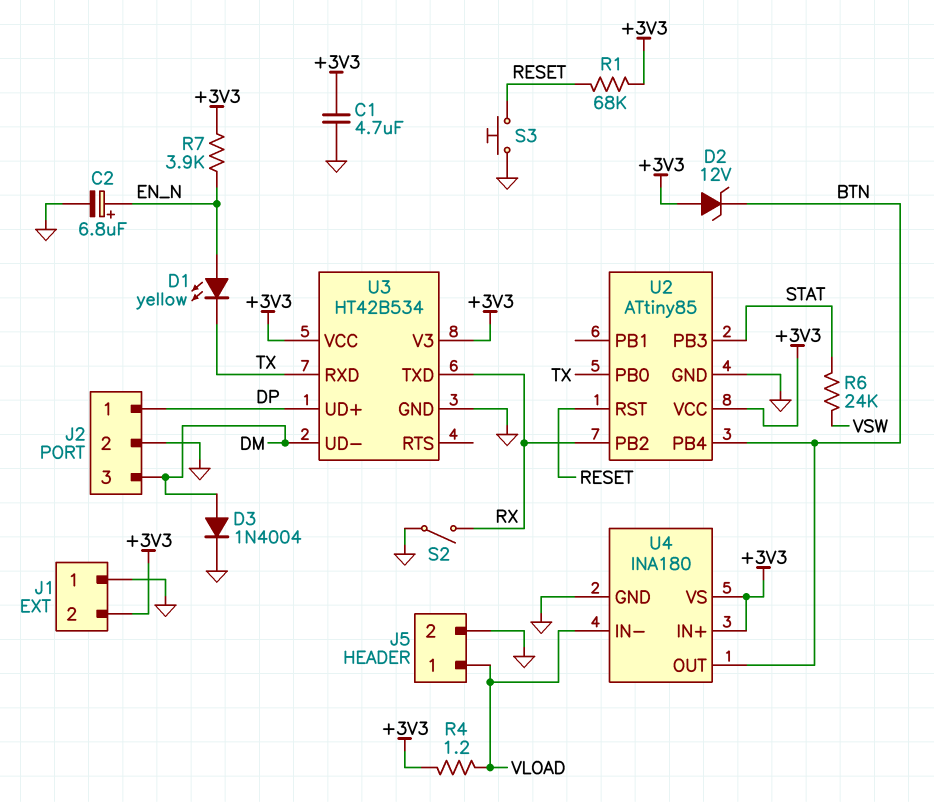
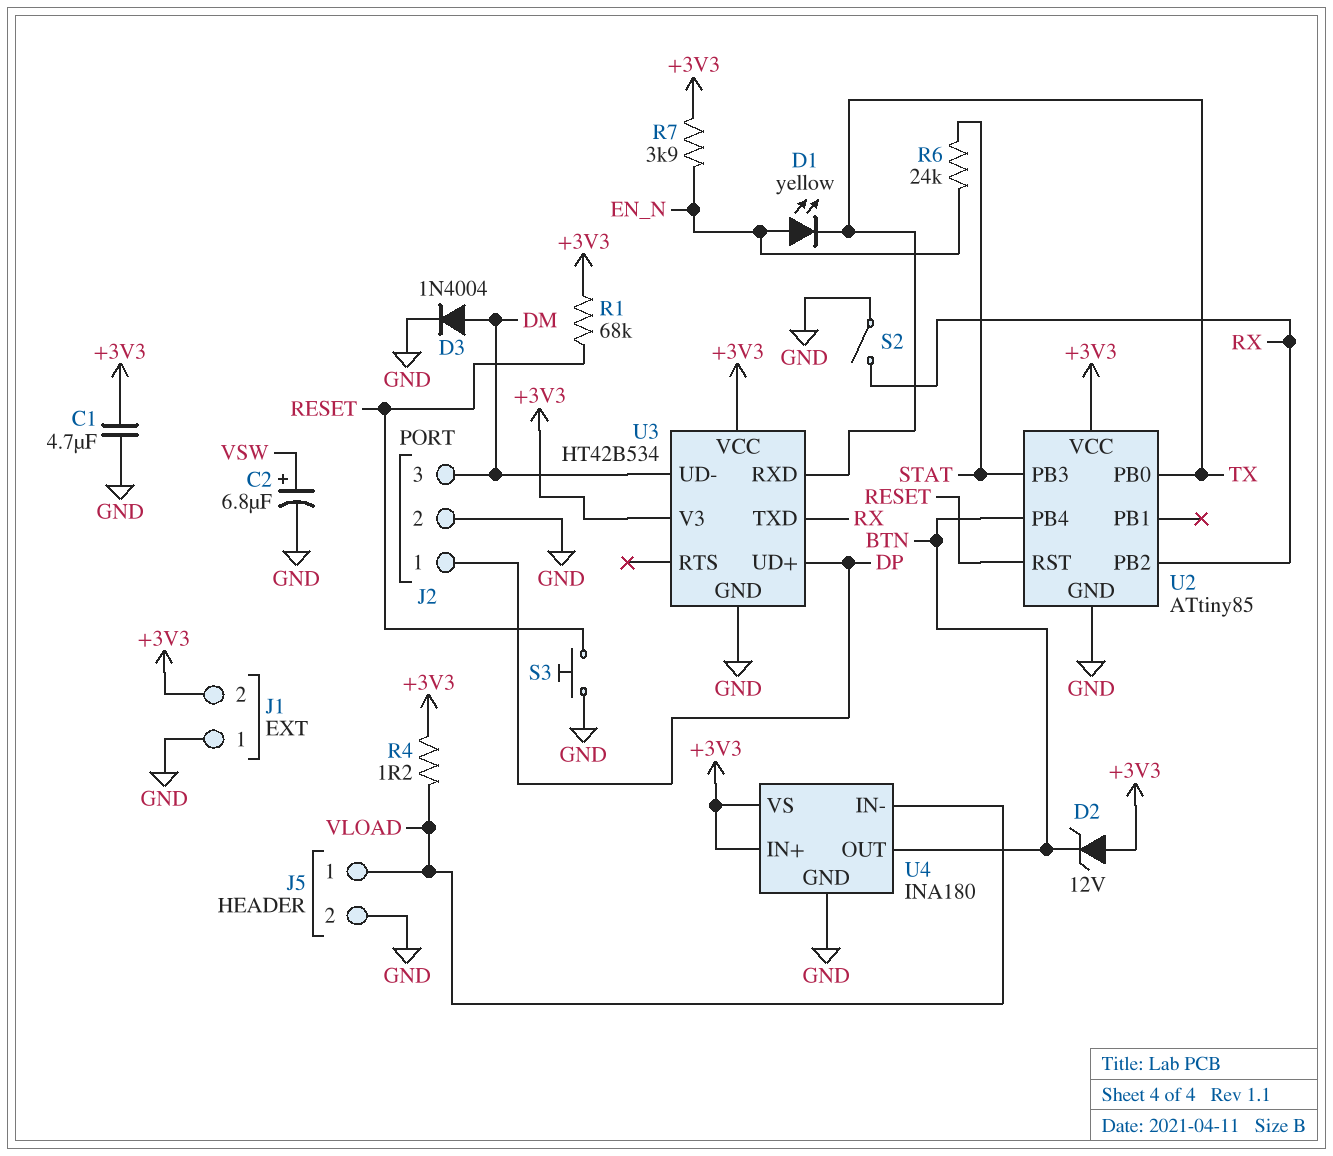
C2: 6.8uF (plus EN_N, minus GND) -> 6.8uF (plus VSW, minus GND)
R6: 24k (STAT, VSW) -> 24k (EN_N, STAT)

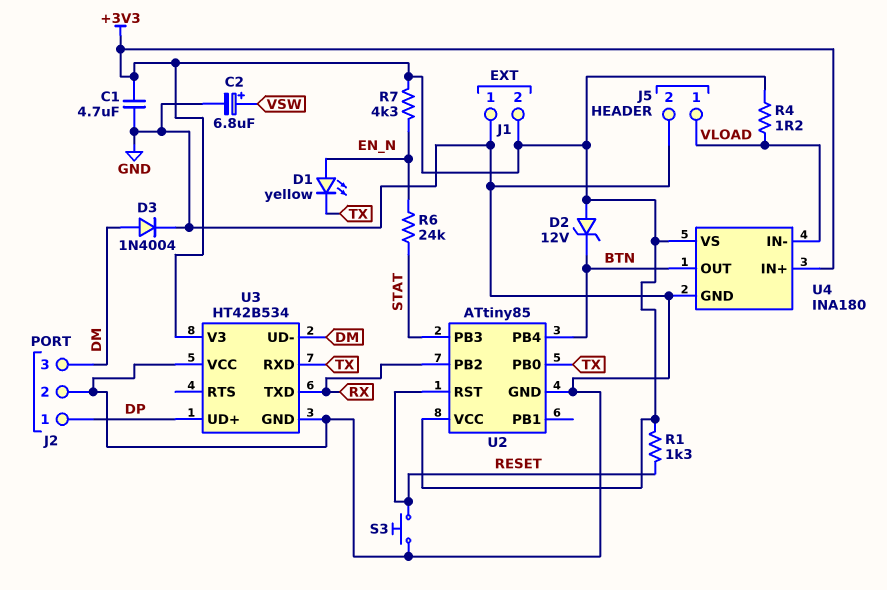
R1: 68k (+3V3, RESET) -> 1.3k (+3V3, RESET)
R7: 3.9k (+3V3, EN_N) -> 4.3k (+3V3, EN_N)
S2: switch (GND, RX) -> none
U3 pin VCC: +3V3 -> GND

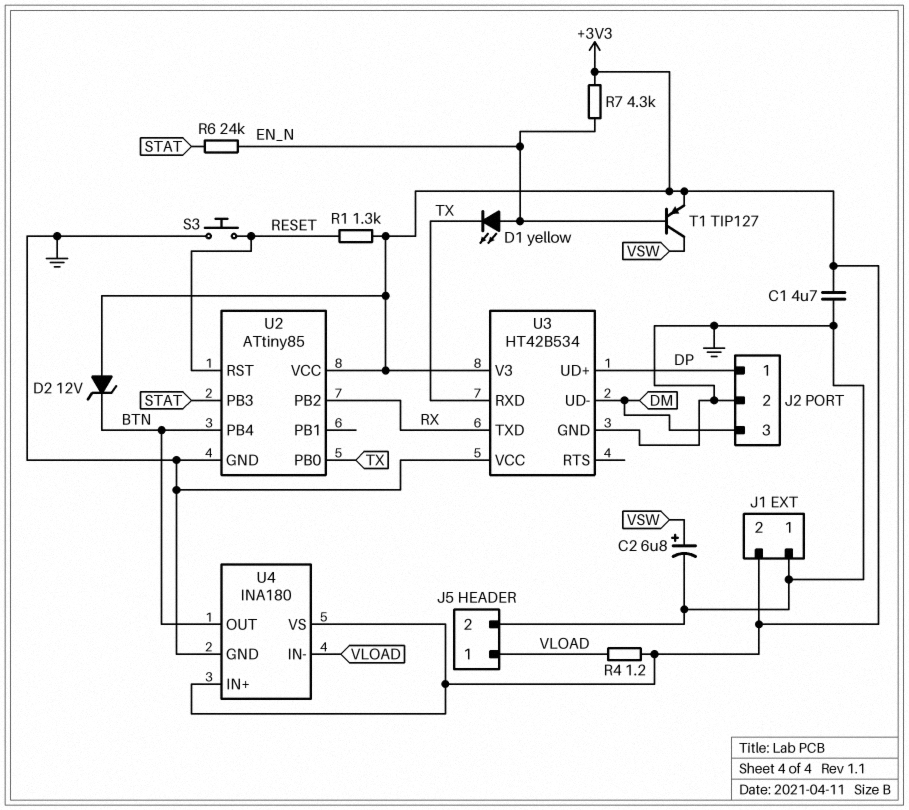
D3: diode 1N4004 (A DM, K GND) -> none
T1: none -> PNP TIP127 (B EN_N, C VSW, E +3V3)

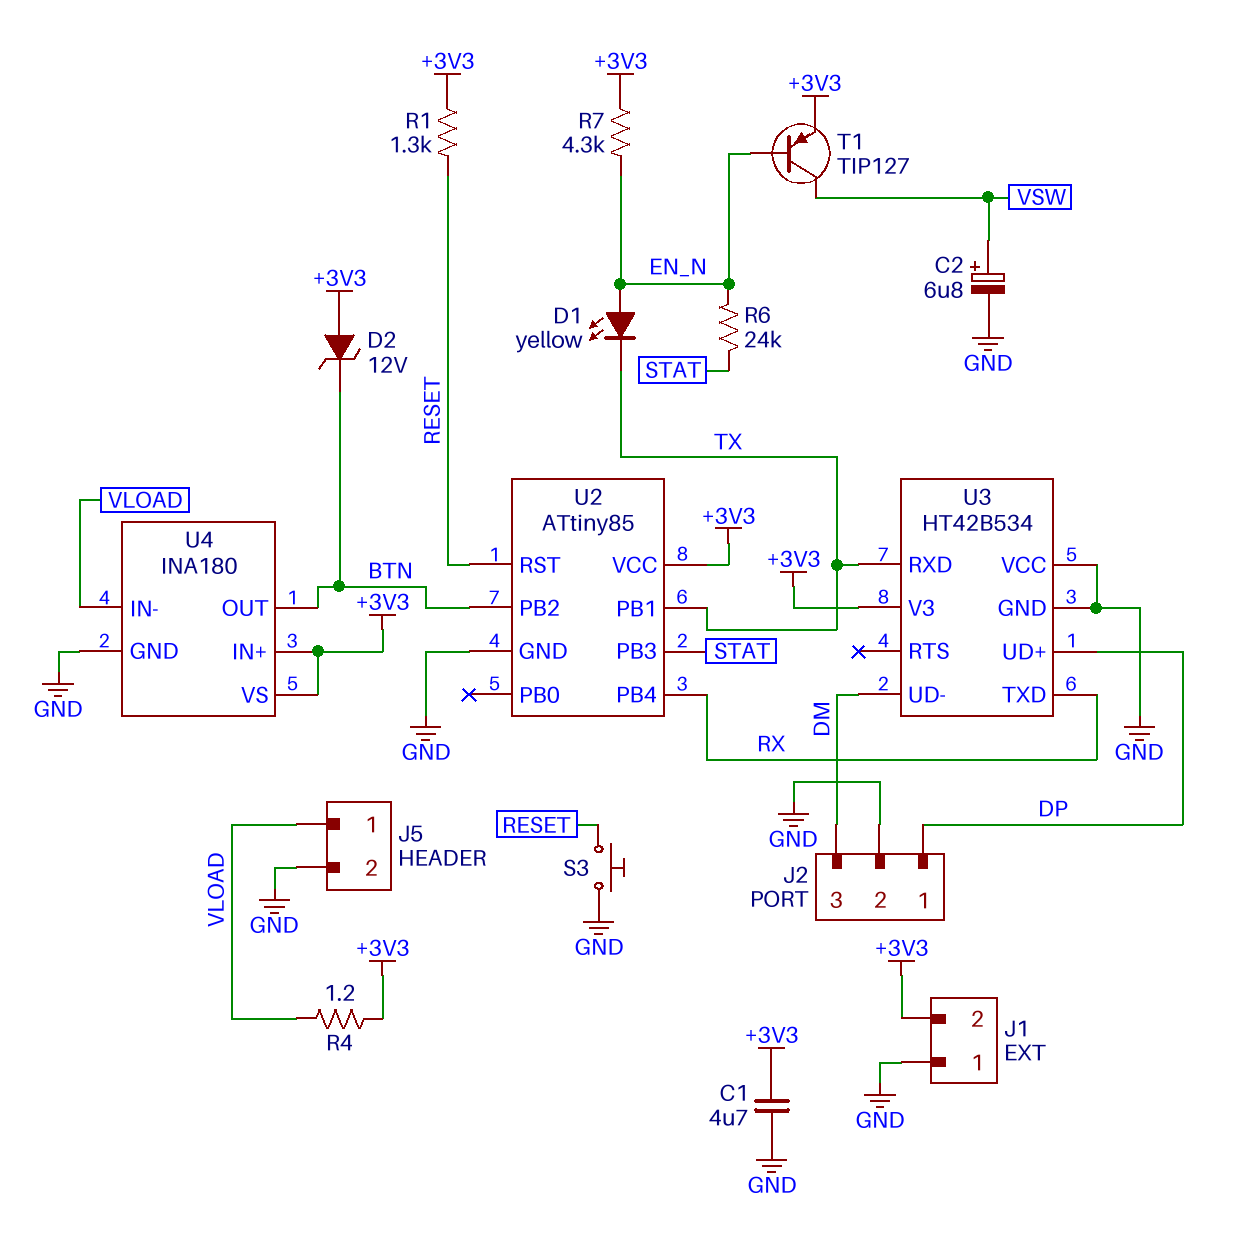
U2 pin PB0: TX -> none
U2 pin PB1: none -> TX
U2 pin PB2: RX -> BTN
U2 pin PB4: BTN -> RX

